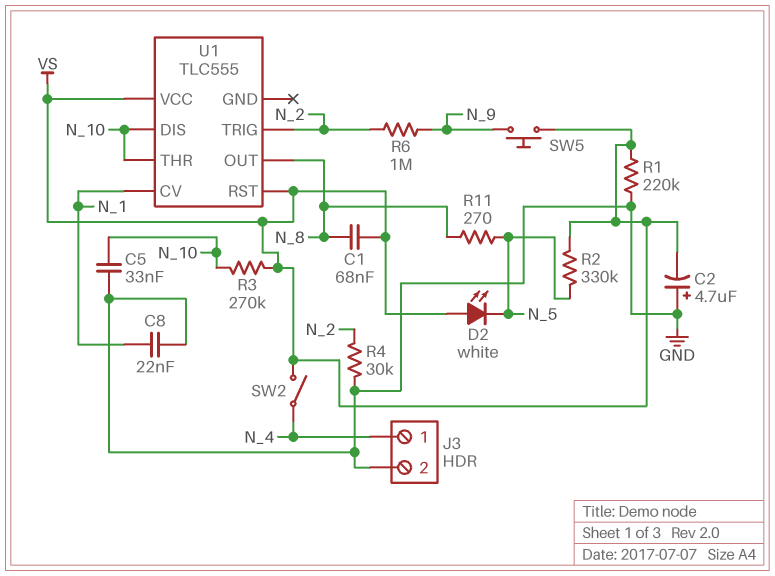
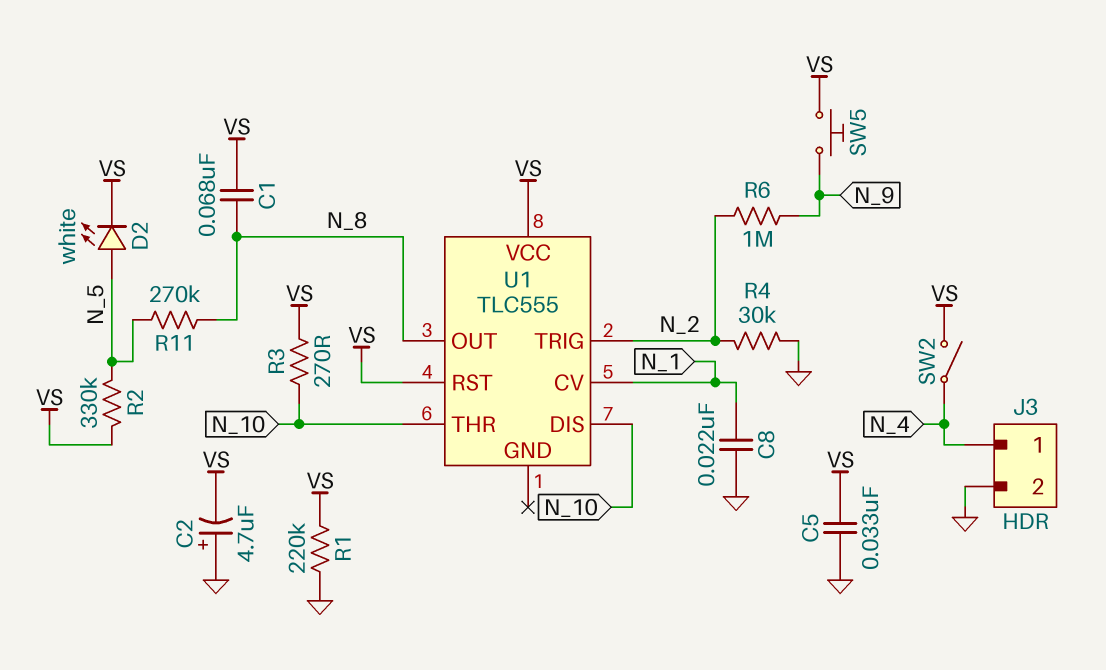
C5: 33nF (GND, N_10) -> 33nF (GND, VS)
D2: LED white (A VS, K N_5) -> LED white (A N_5, K VS)
R3: 270k (N_10, VS) -> 270 (N_10, VS)
R11: 270 (N_5, N_8) -> 270k (N_5, N_8)

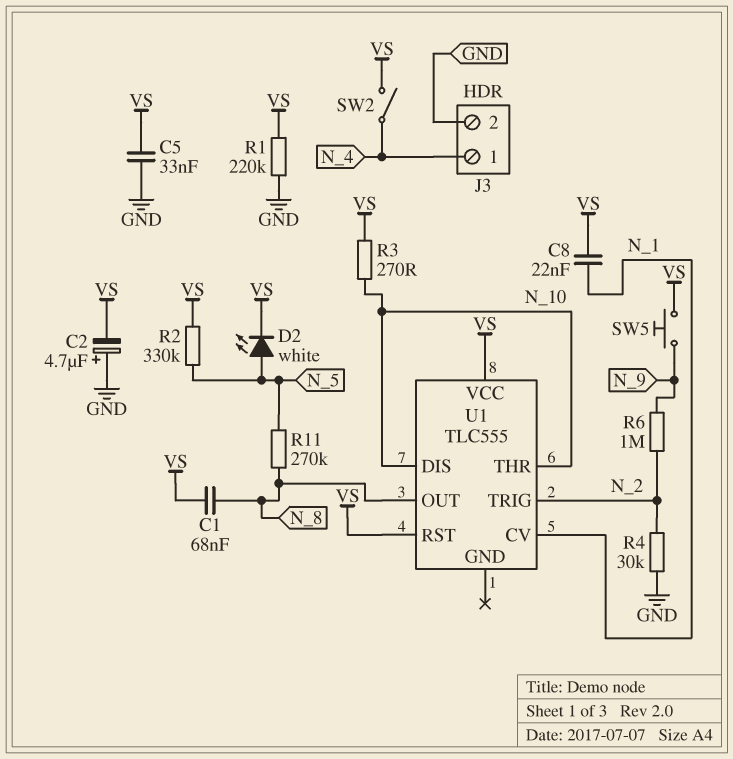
C8: 22nF (GND, N_1) -> 22nF (N_1, VS)

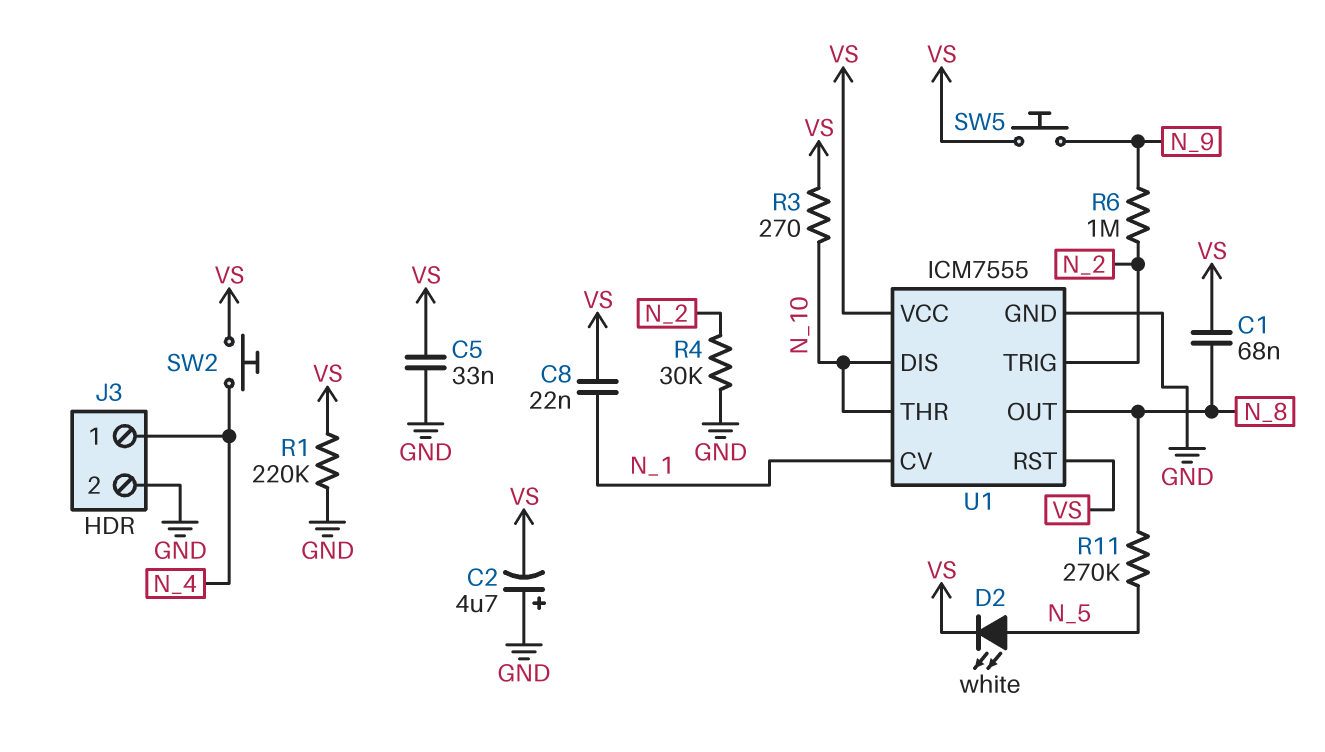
R2: 330k (N_5, VS) -> none
SW2: switch (N_4, VS) -> button (N_4, VS)
U1: TLC555 -> ICM7555
U1 pin GND: none -> GND

